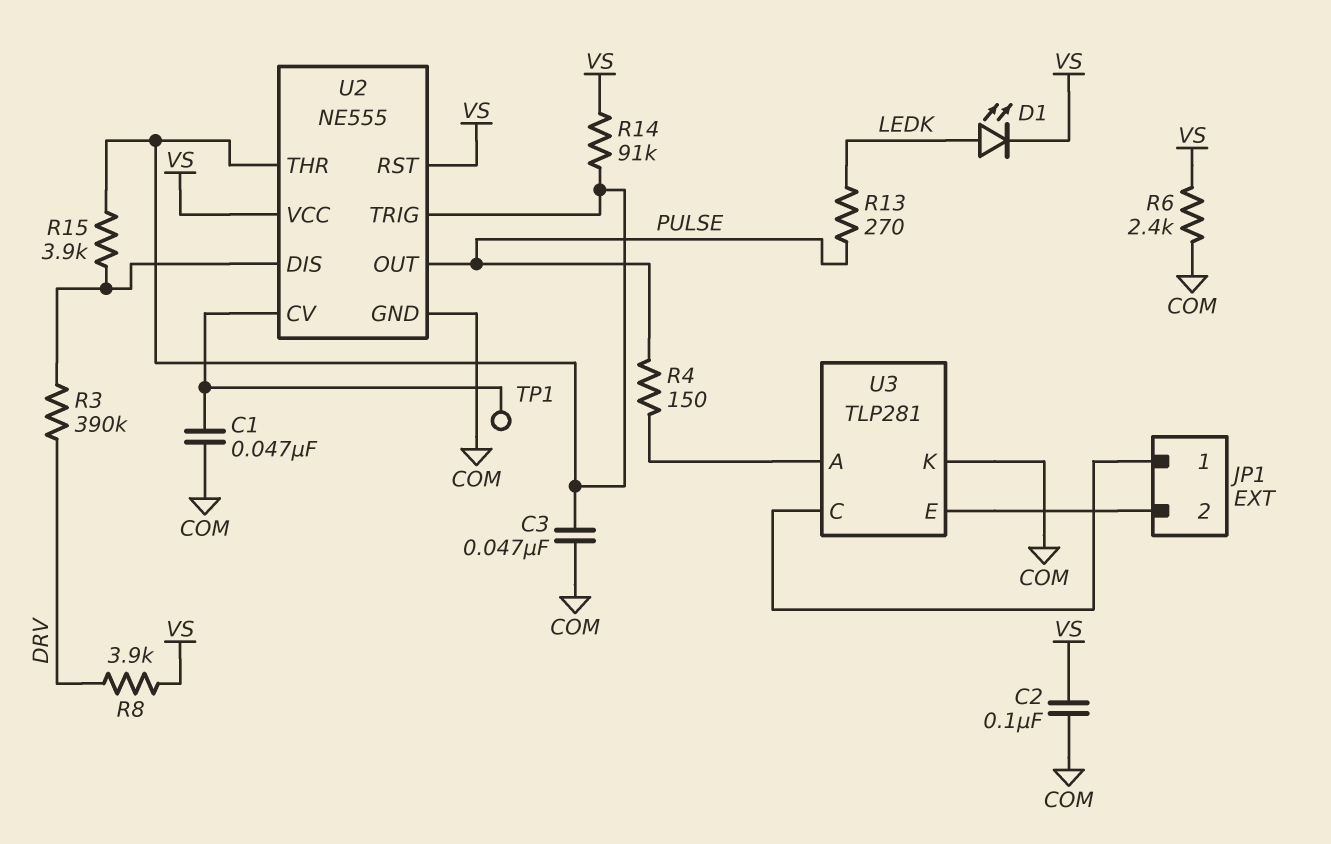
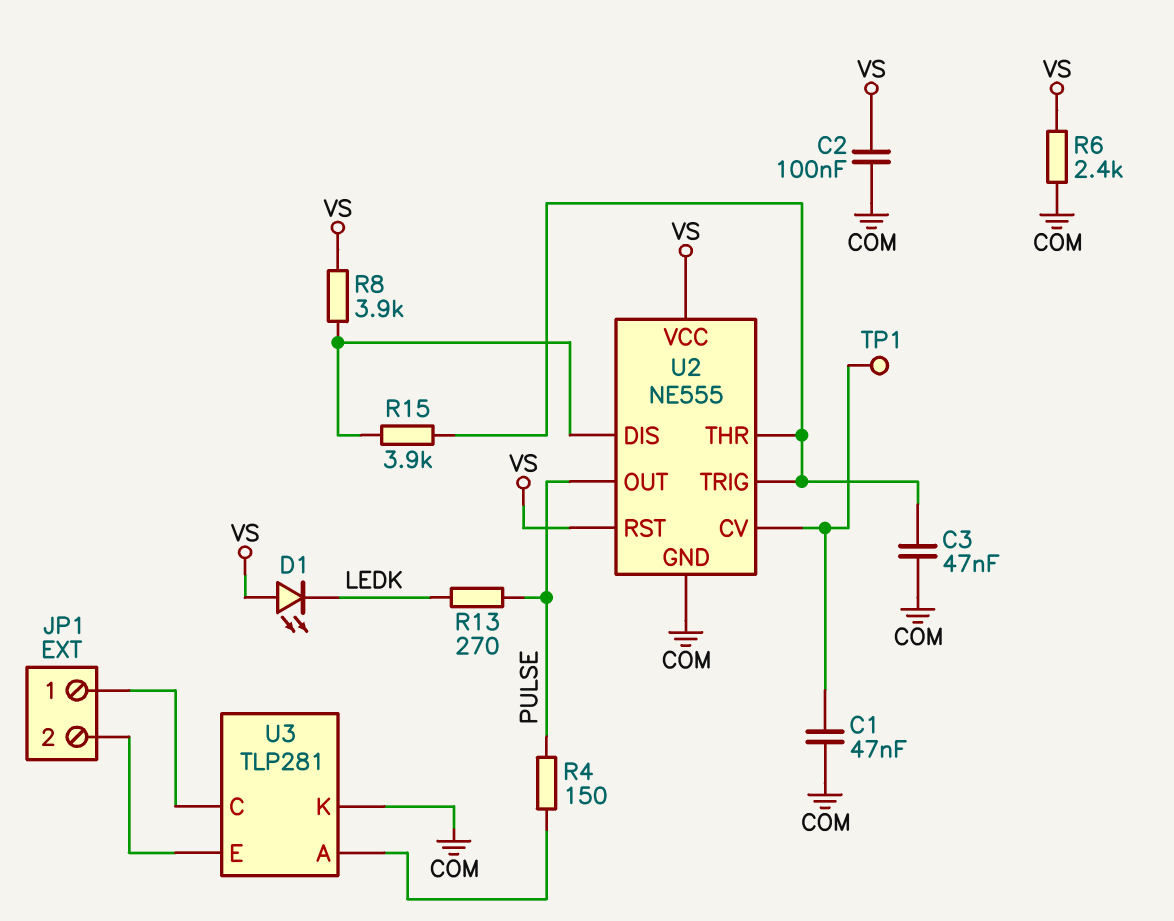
D1: LED (A LEDK, K VS) -> LED (A VS, K LEDK)
R3: 390k (DRV, U2/DIS) -> none
R8: 3.9k (DRV, VS) -> 3.9k (U2/DIS, VS)
R14: 91k (U2/THR, VS) -> none

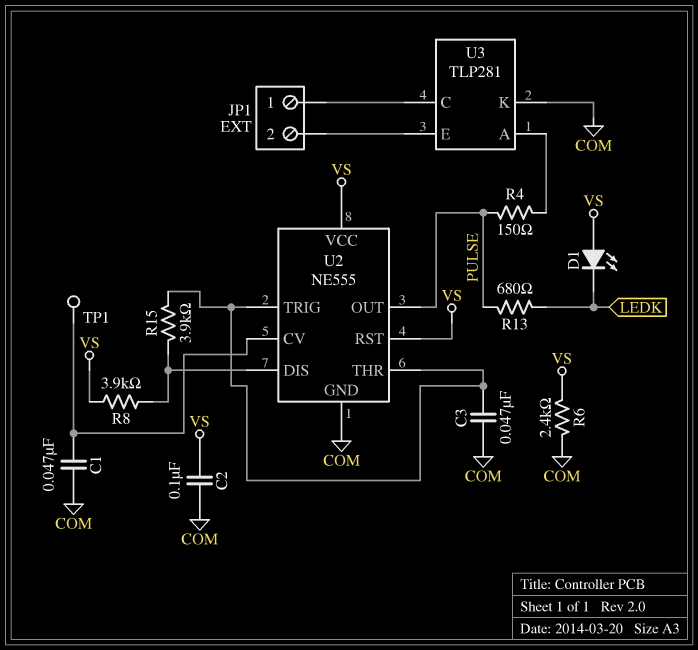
R13: 270 (LEDK, PULSE) -> 680 (LEDK, PULSE)

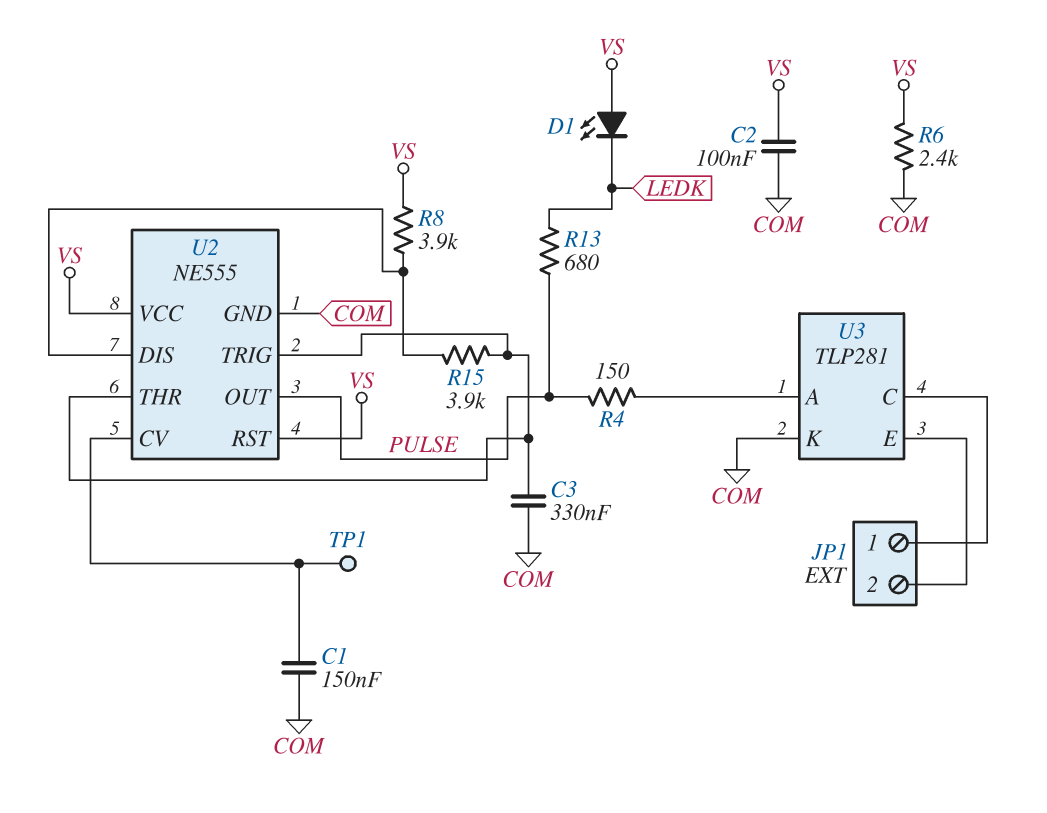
C1: 47nF (COM, U2/CV) -> 150nF (COM, U2/CV)
C3: 47nF (COM, U2/THR) -> 330nF (COM, U2/THR)

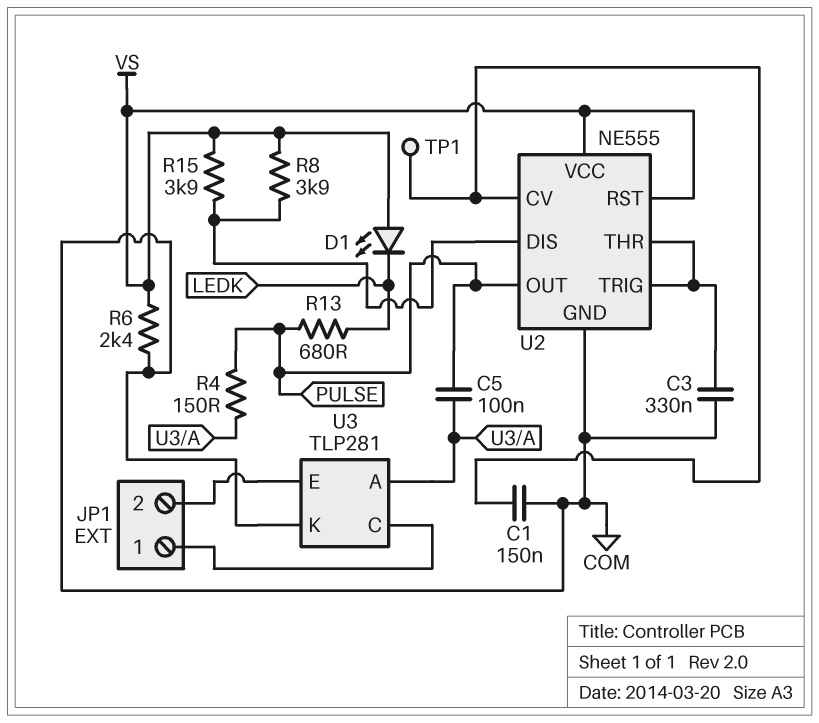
C2: 100nF (COM, VS) -> none
C5: none -> 100nF (PULSE, U3/A)
R15: 3.9k (U2/DIS, U2/THR) -> 3.9k (U2/DIS, VS)

